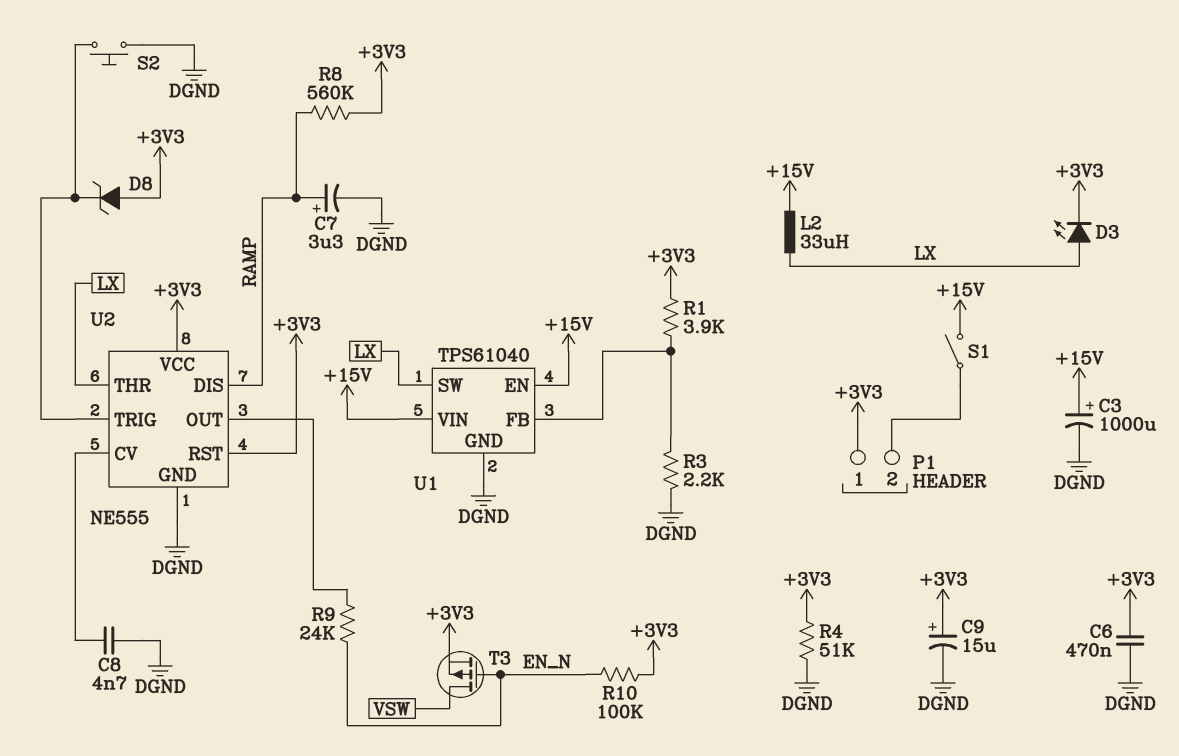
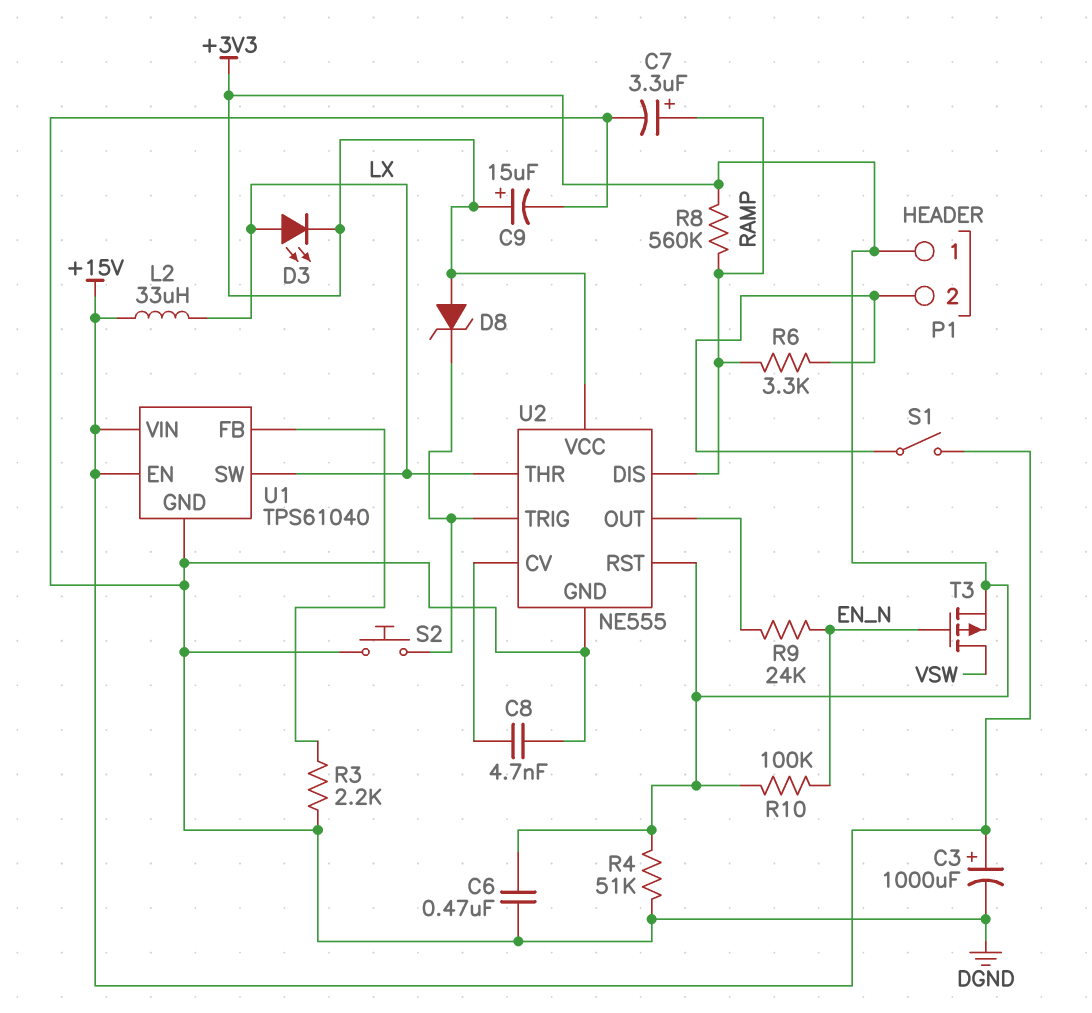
R1: 3.9k (+3V3, U1/FB) -> none
R6: none -> 3.3k (P1/2, RAMP)

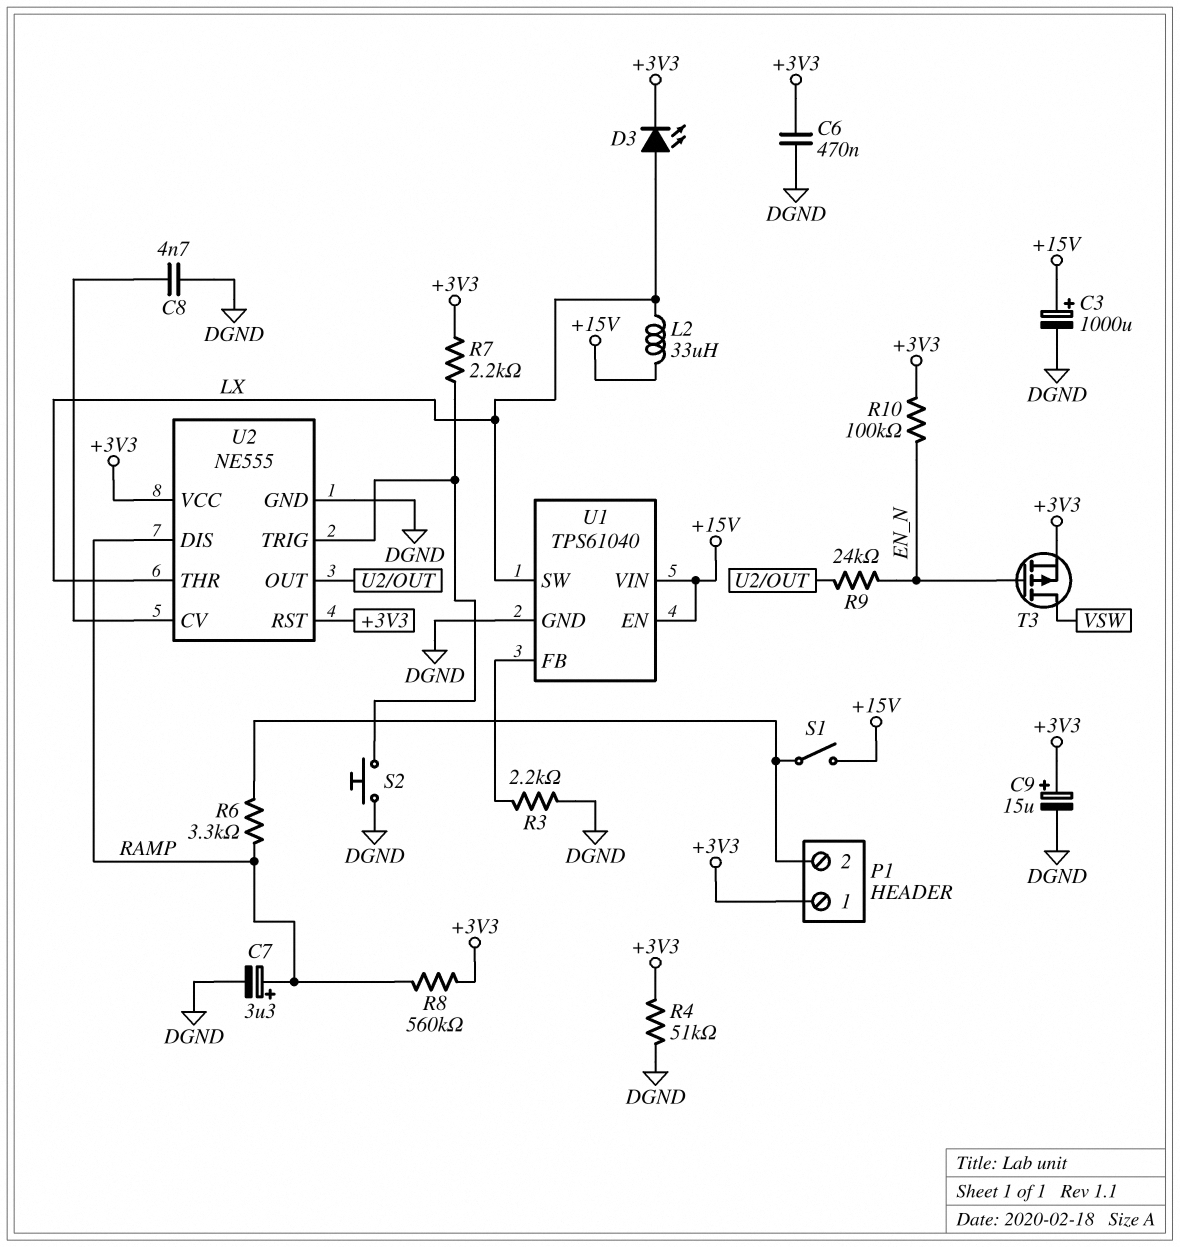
D8: zener (A +3V3, K U2/TRIG) -> none
R7: none -> 2.2k (+3V3, U2/TRIG)

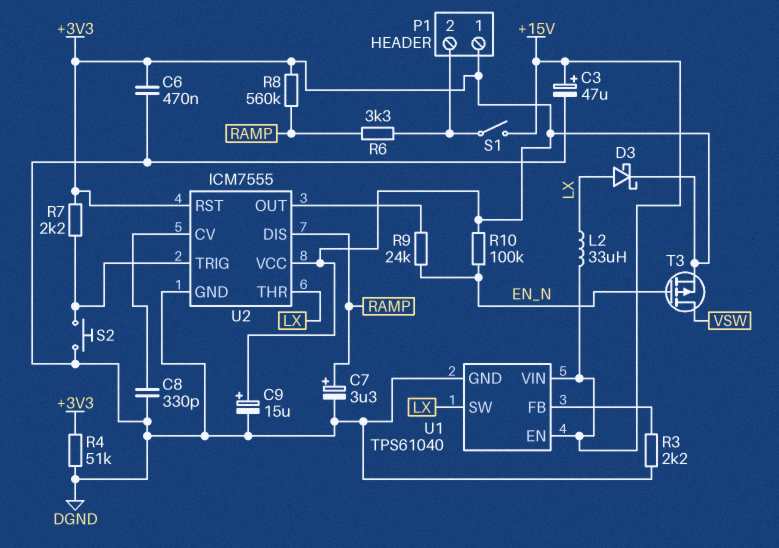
C3: 1000uF (plus +15V, minus DGND) -> 47uF (plus +15V, minus DGND)
C8: 4.7nF (DGND, U2/CV) -> 330pF (DGND, U2/CV)
D3: LED (A LX, K +3V3) -> schottky (A LX, K +3V3)
U2: NE555 -> ICM7555

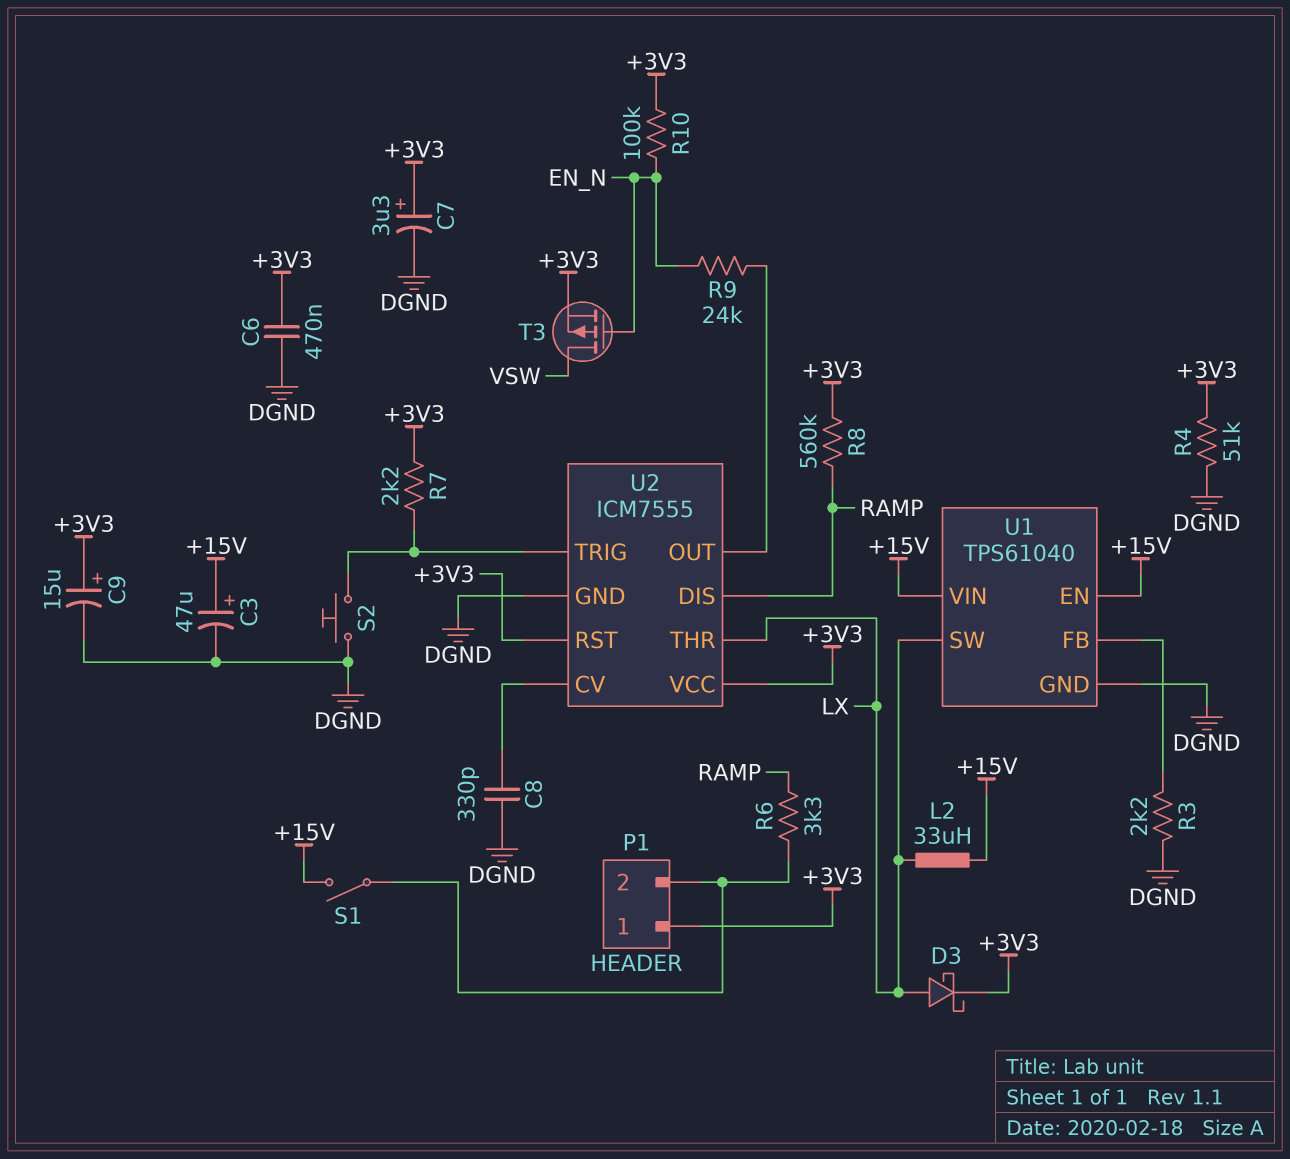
C7: 3.3uF (plus RAMP, minus DGND) -> 3.3uF (plus +3V3, minus DGND)

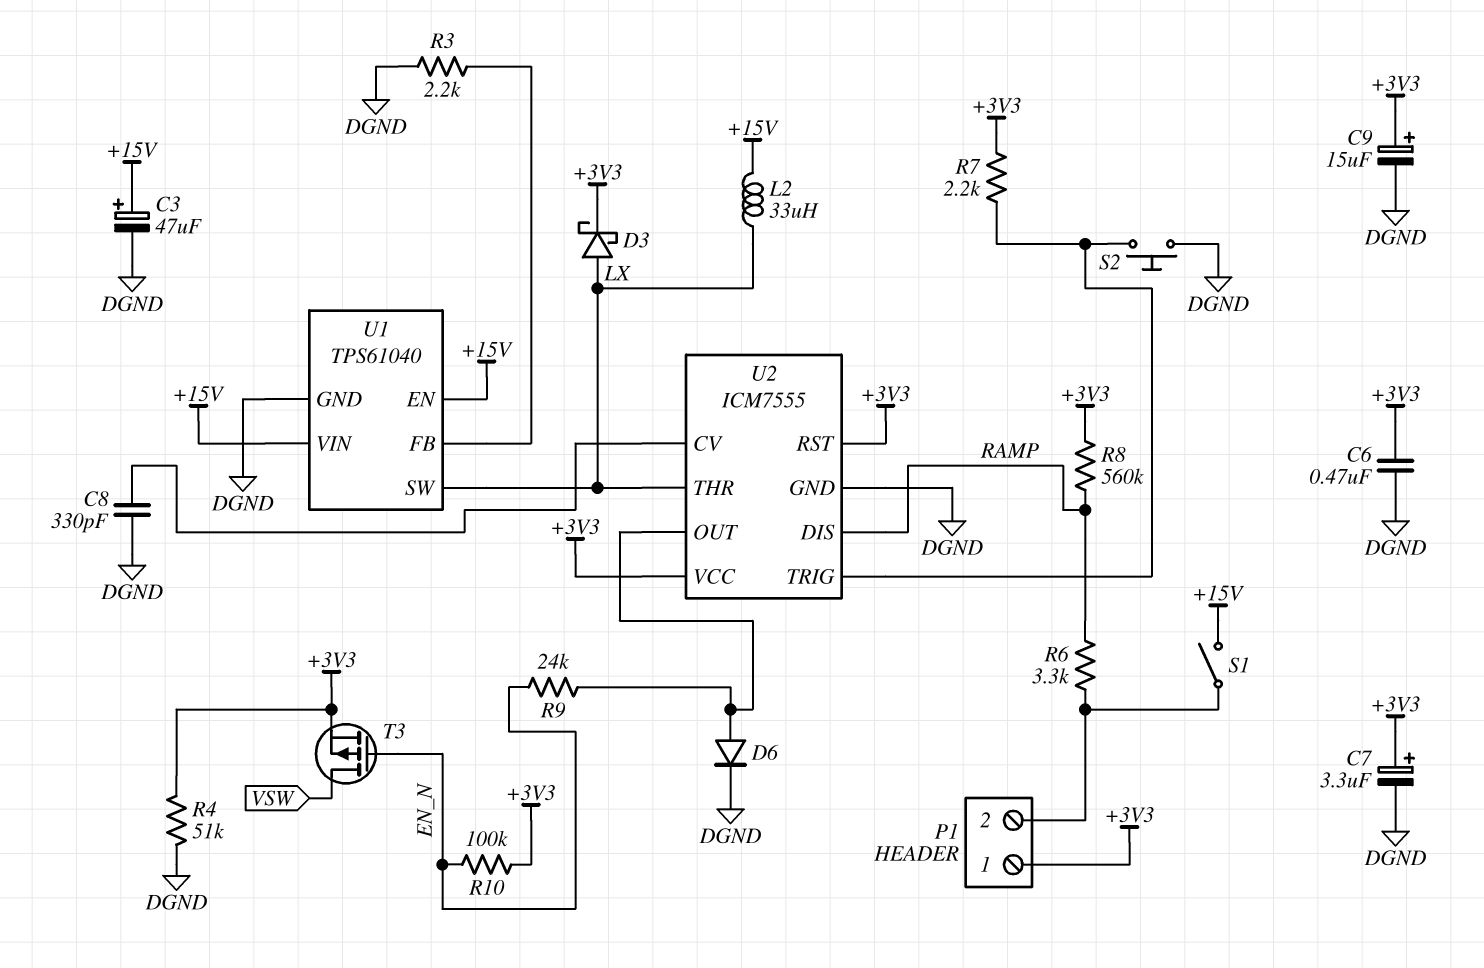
D6: none -> diode (A U2/OUT, K DGND)

